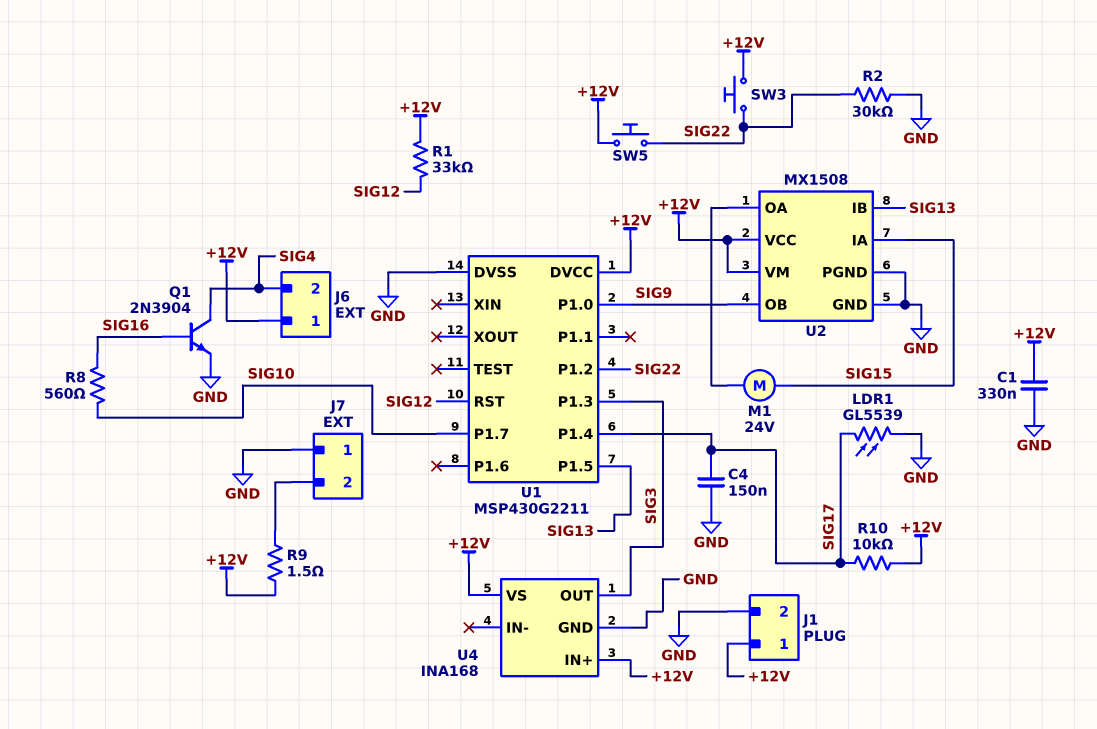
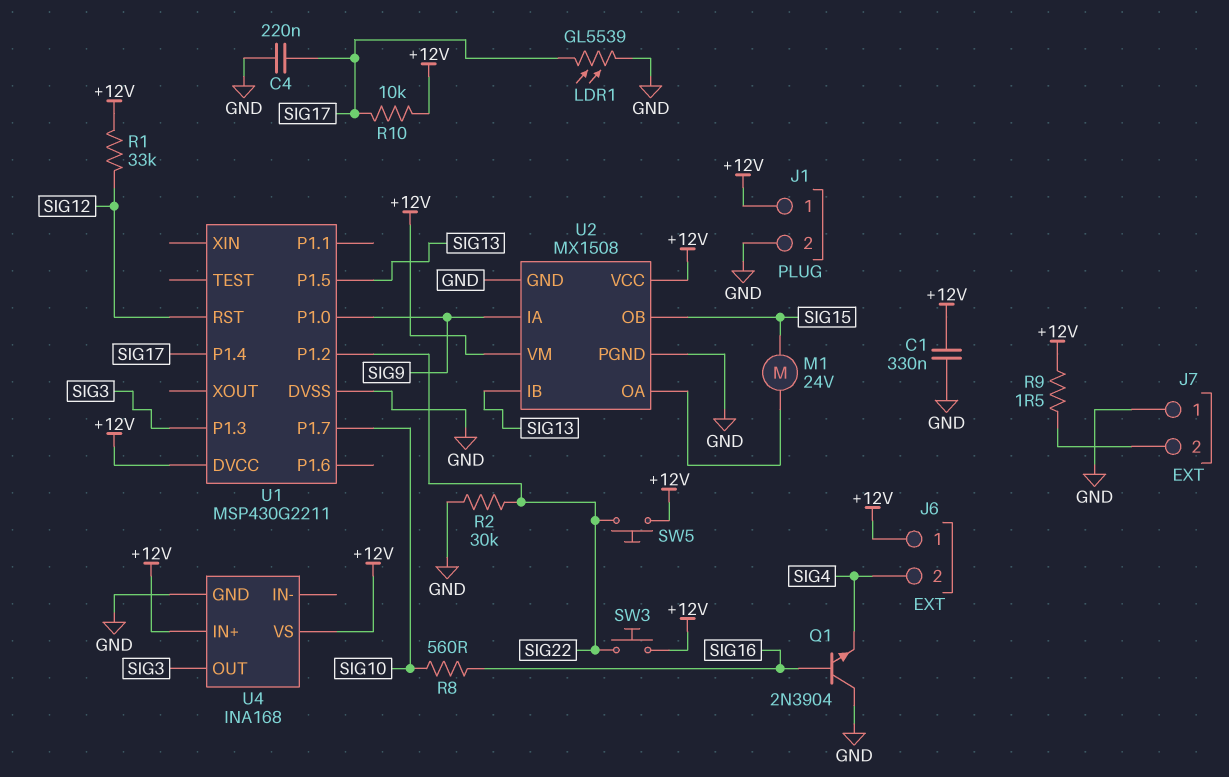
C4: 150nF (GND, SIG17) -> 220nF (GND, SIG17)
Q1: NPN 2N3904 (B SIG16, C SIG4, E GND) -> NPN 2N3904 (B SIG16, C GND, E SIG4)
U2 pin IA: SIG15 -> SIG9
U2 pin OB: SIG9 -> SIG15

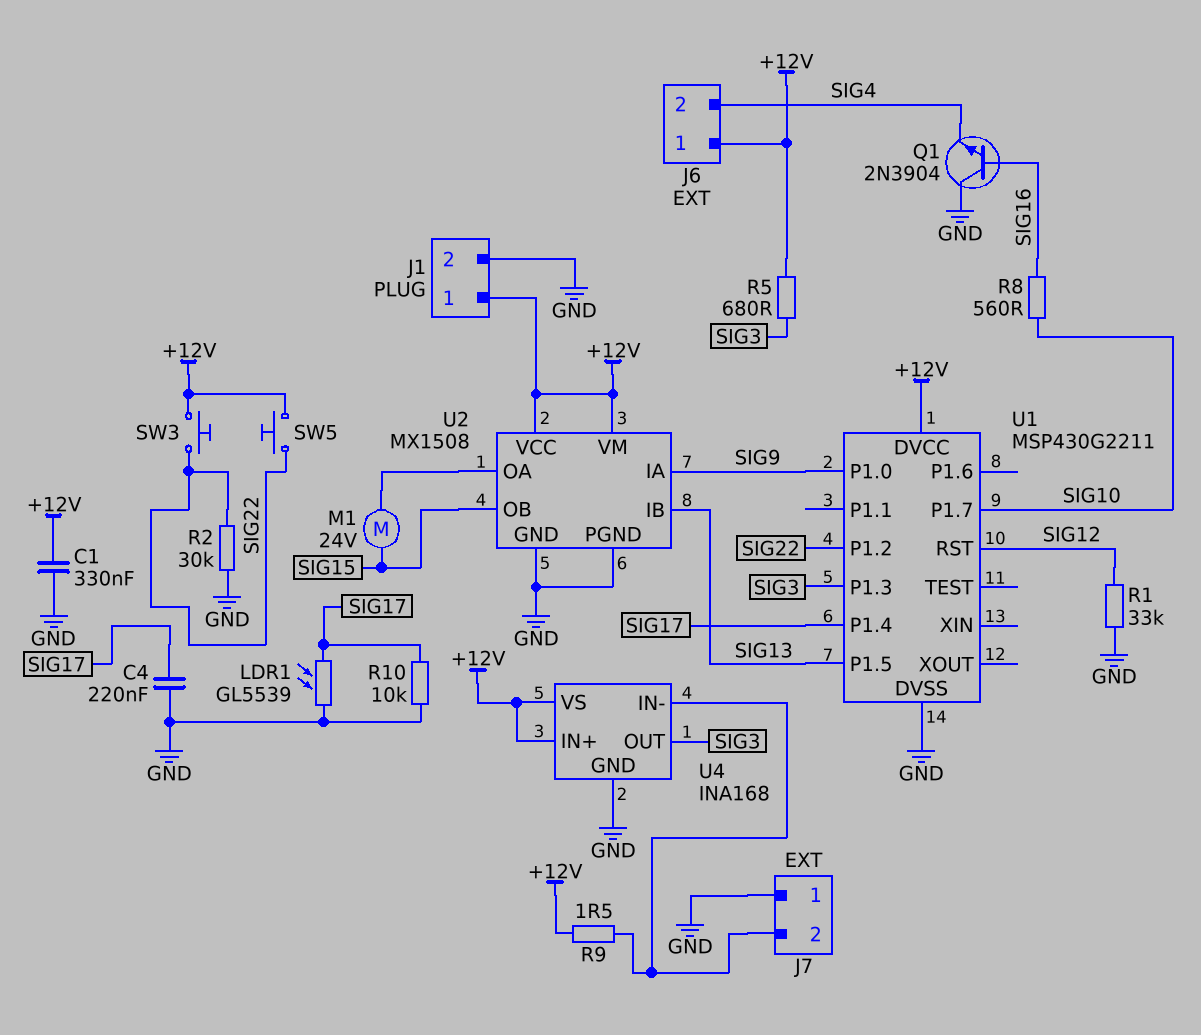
R1: 33k (+12V, SIG12) -> 33k (GND, SIG12)
R5: none -> 680 (+12V, SIG3)
R10: 10k (+12V, SIG17) -> 10k (GND, SIG17)
U4 pin IN-: none -> J7/2

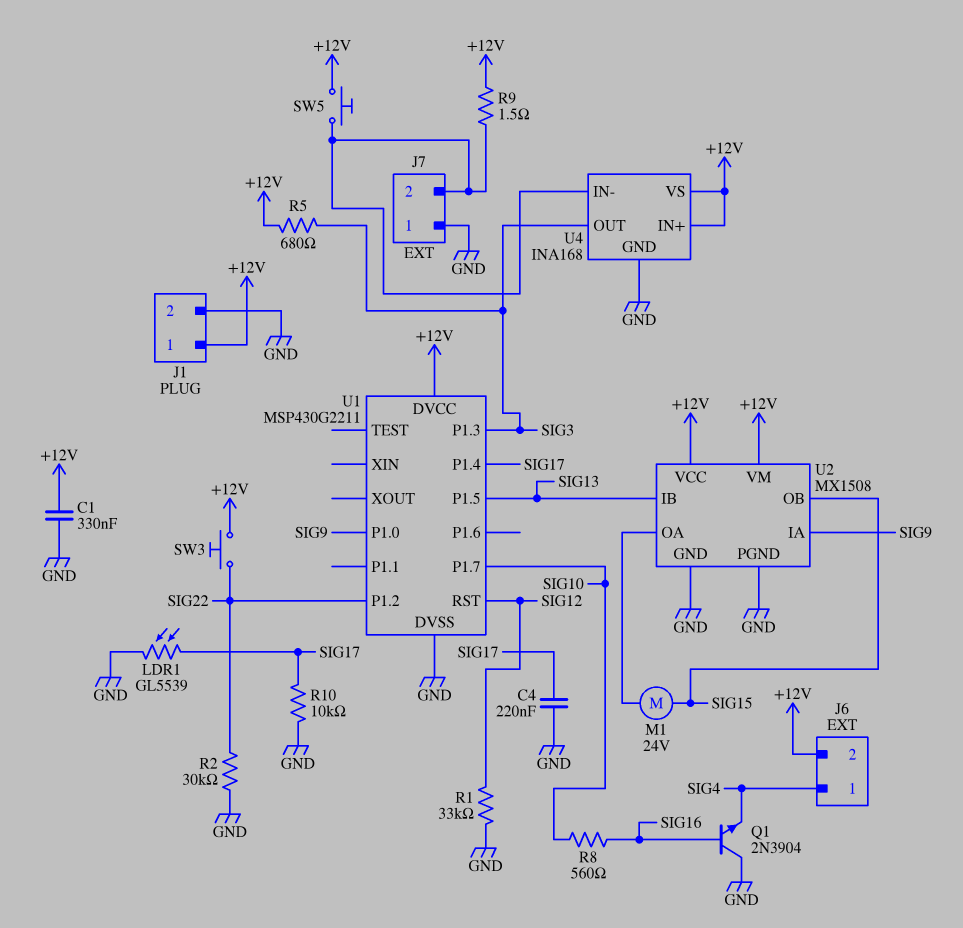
J6 pin 1: +12V -> SIG4
J6 pin 2: SIG4 -> +12V
SW5: button (+12V, SIG22) -> button (+12V, J7/2)

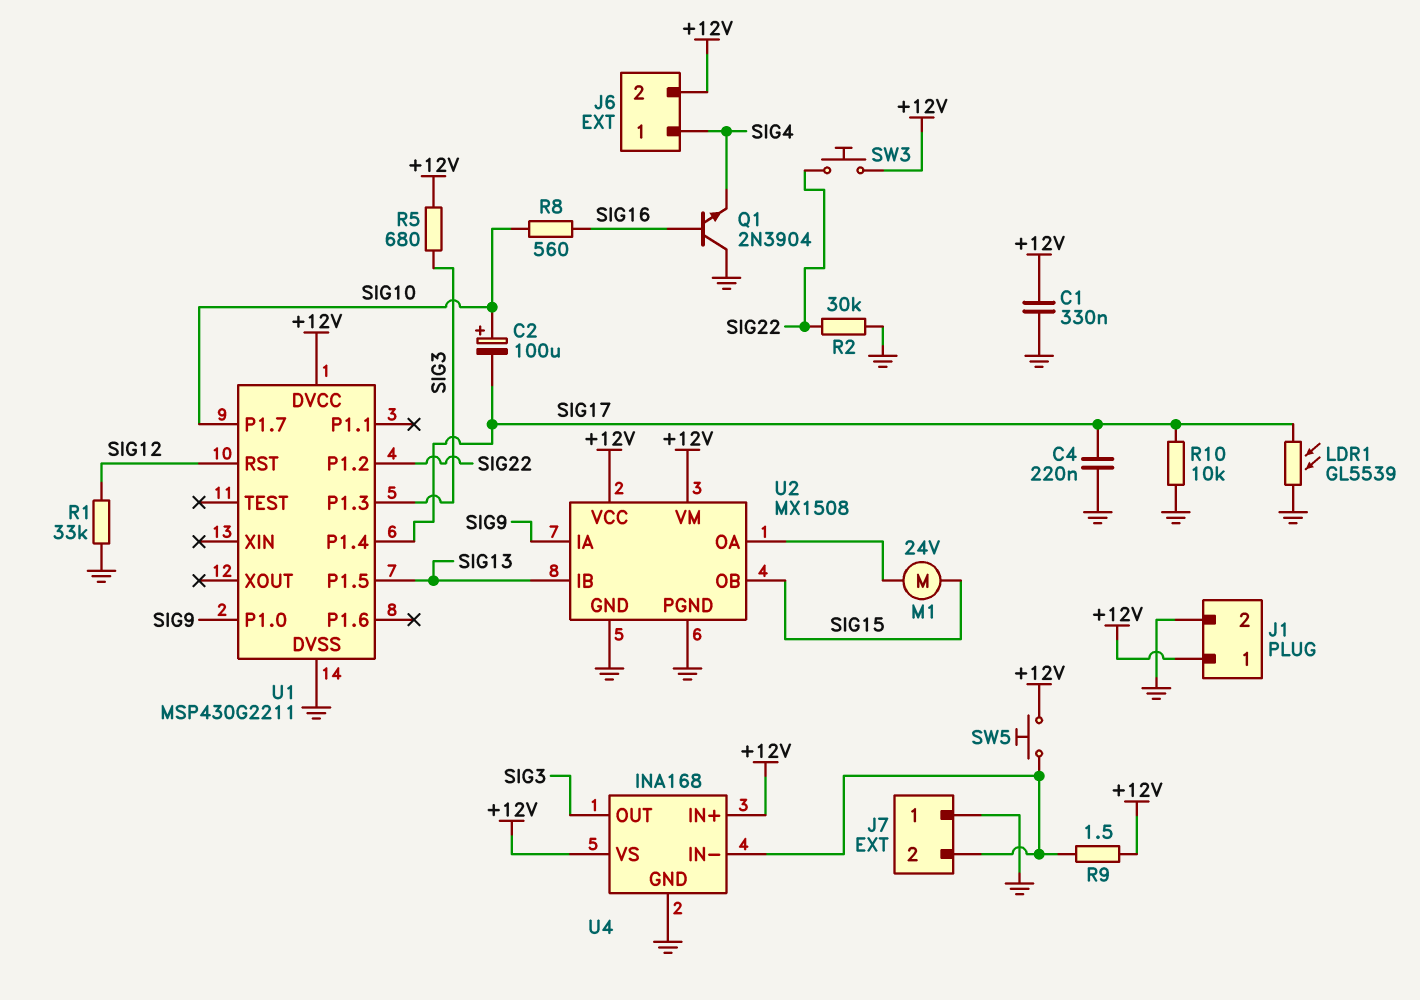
C2: none -> 100uF (plus SIG10, minus SIG17)

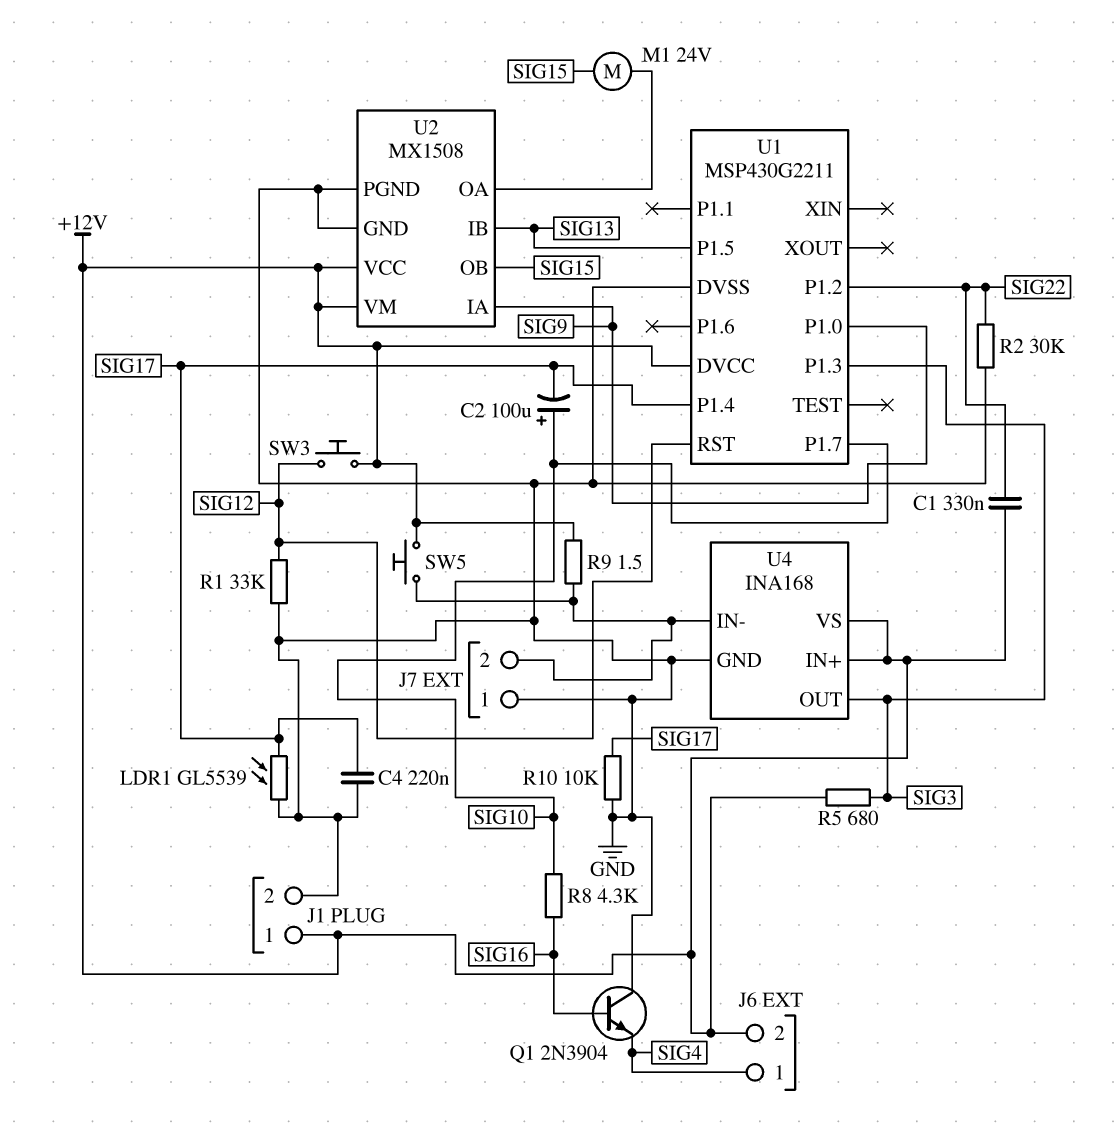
C1: 330nF (+12V, GND) -> 330nF (+12V, SIG22)
R8: 560 (SIG10, SIG16) -> 4.3k (SIG10, SIG16)
SW3: button (+12V, SIG22) -> button (+12V, SIG12)

